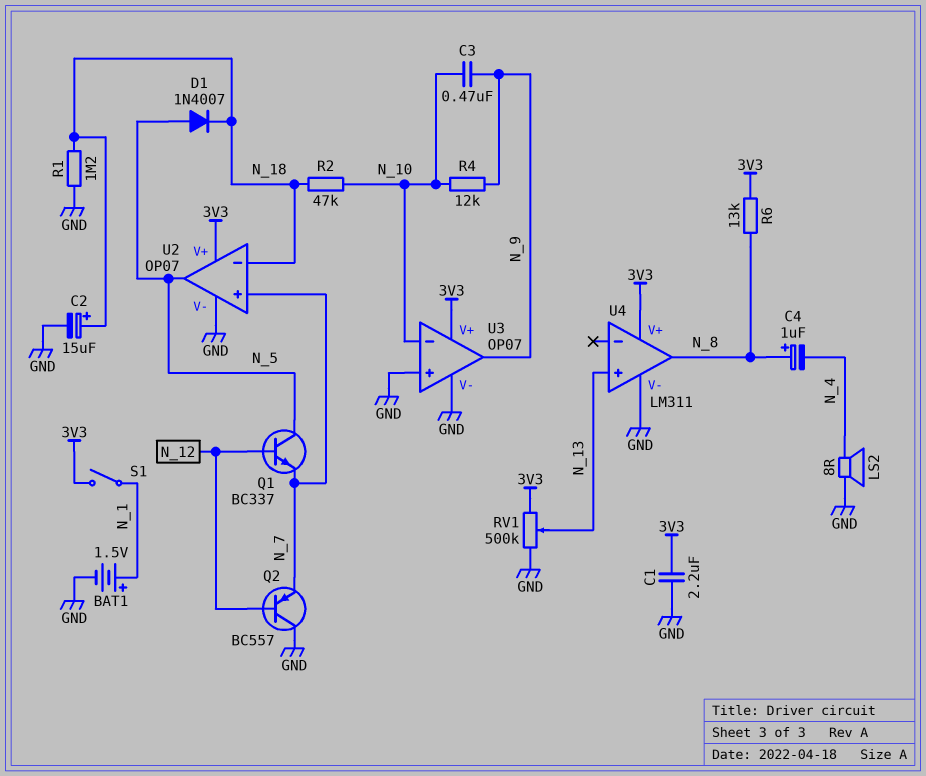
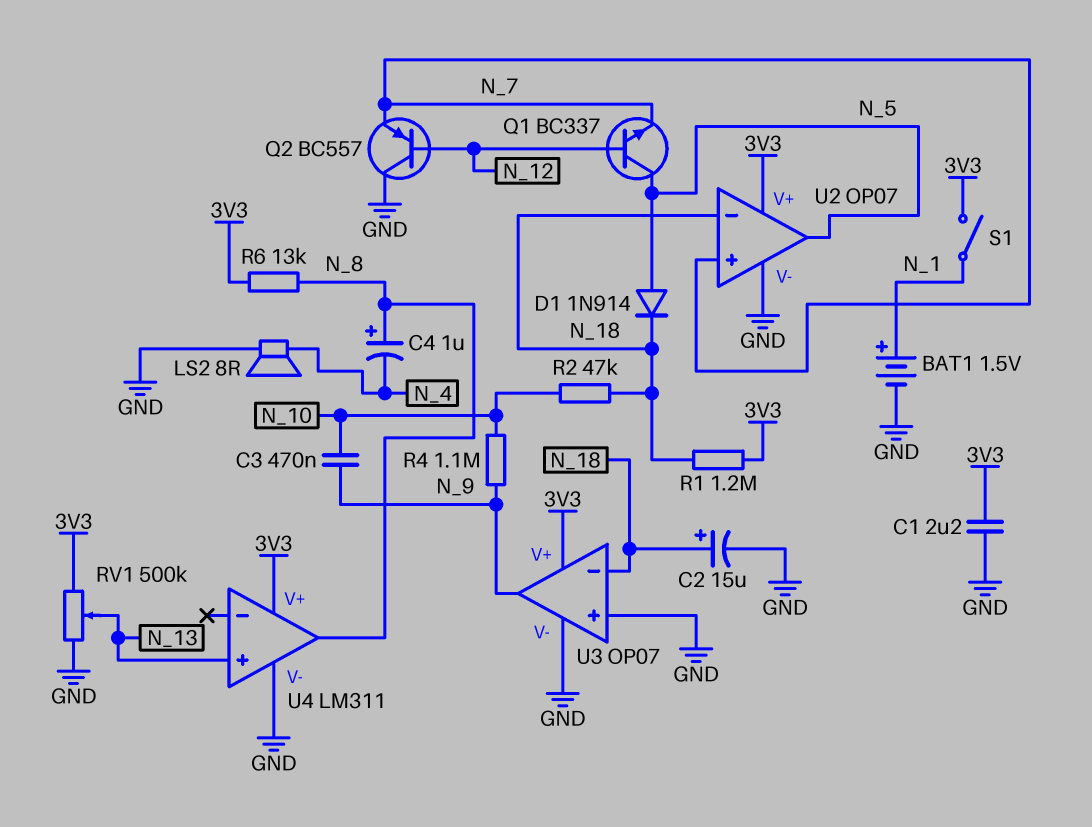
D1: diode 1N4007 (A N_5, K N_18) -> diode 1N914 (A N_5, K N_18)
R1: 1.2M (GND, N_18) -> 1.2M (3V3, N_18)
R4: 12k (N_9, N_10) -> 1.1M (N_9, N_10)
U3 pin in-: N_10 -> N_18

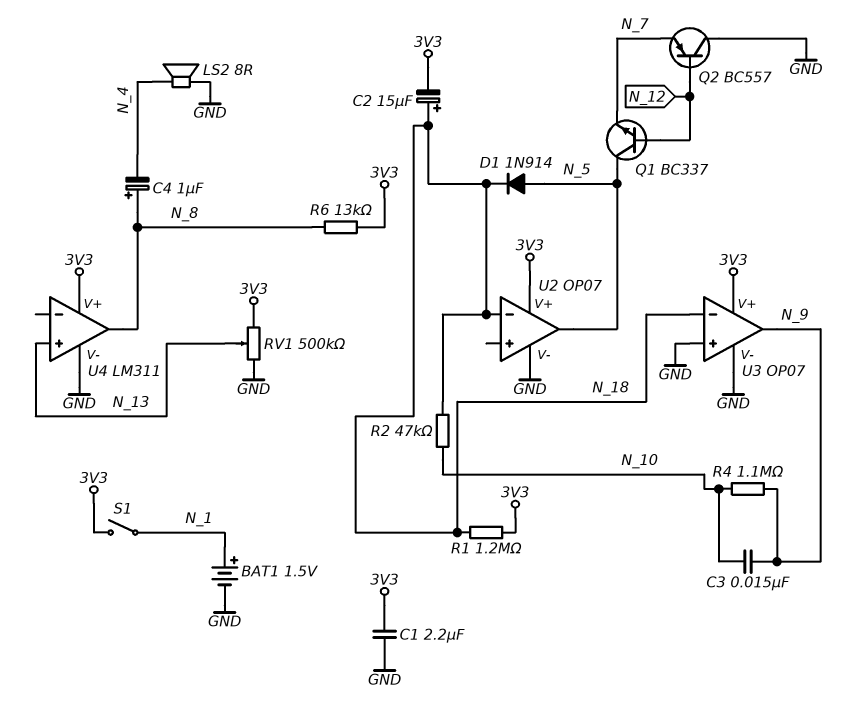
C2: 15uF (plus N_18, minus GND) -> 15uF (plus N_18, minus 3V3)
C3: 470nF (N_9, N_10) -> 15nF (N_9, N_10)
U2 pin in+: N_7 -> none

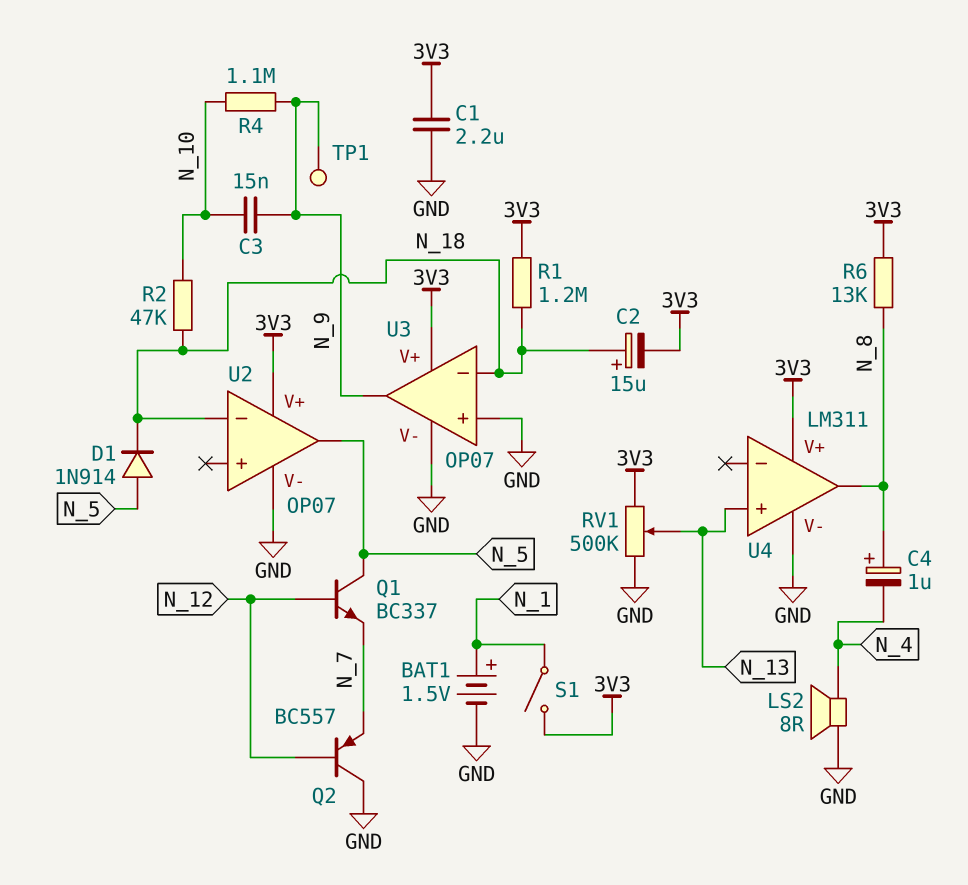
TP1: none -> test point (N_9)

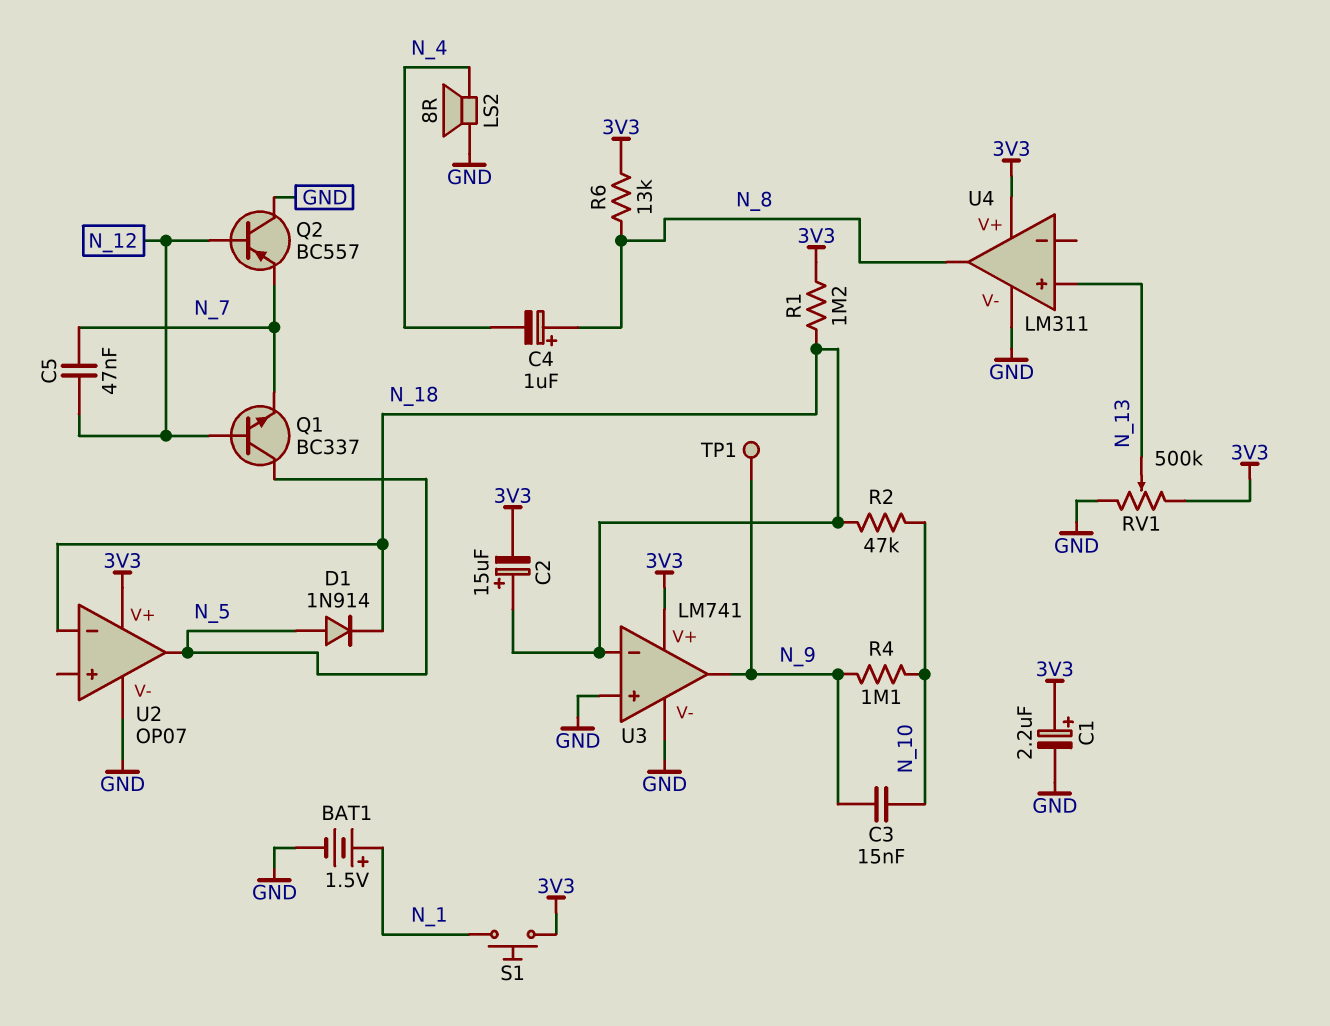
C1: 2.2uF (3V3, GND) -> 2.2uF (plus 3V3, minus GND)
C5: none -> 47nF (N_7, N_12)
S1: switch (3V3, N_1) -> button (3V3, N_1)
U3: OP07 -> LM741

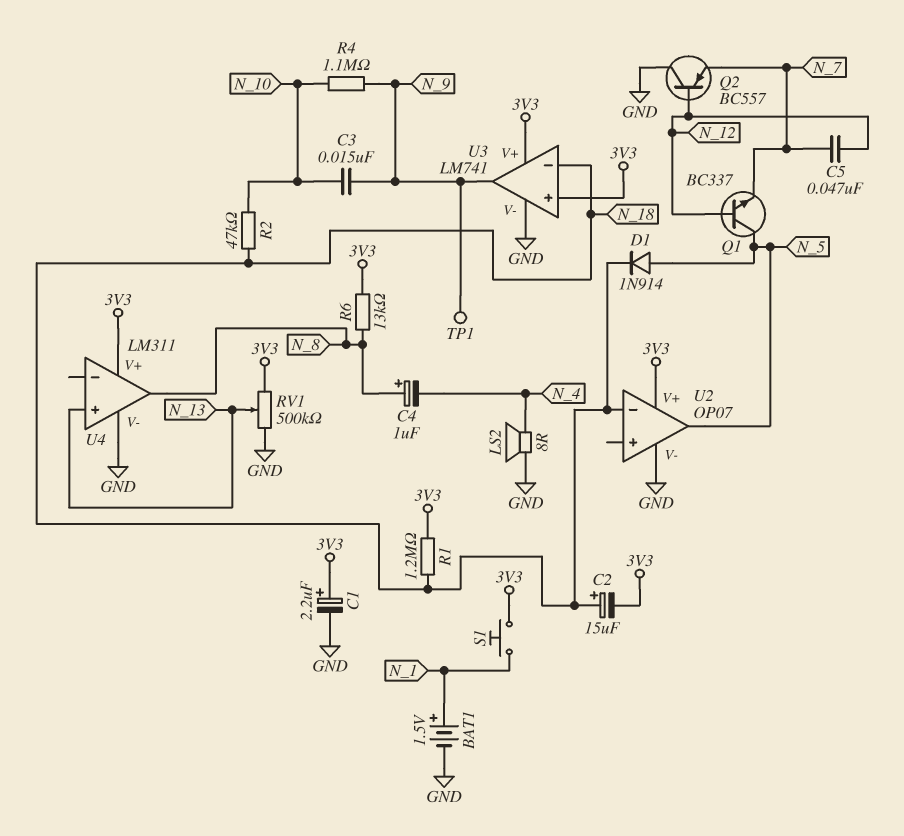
U3 pin in+: GND -> 3V3

